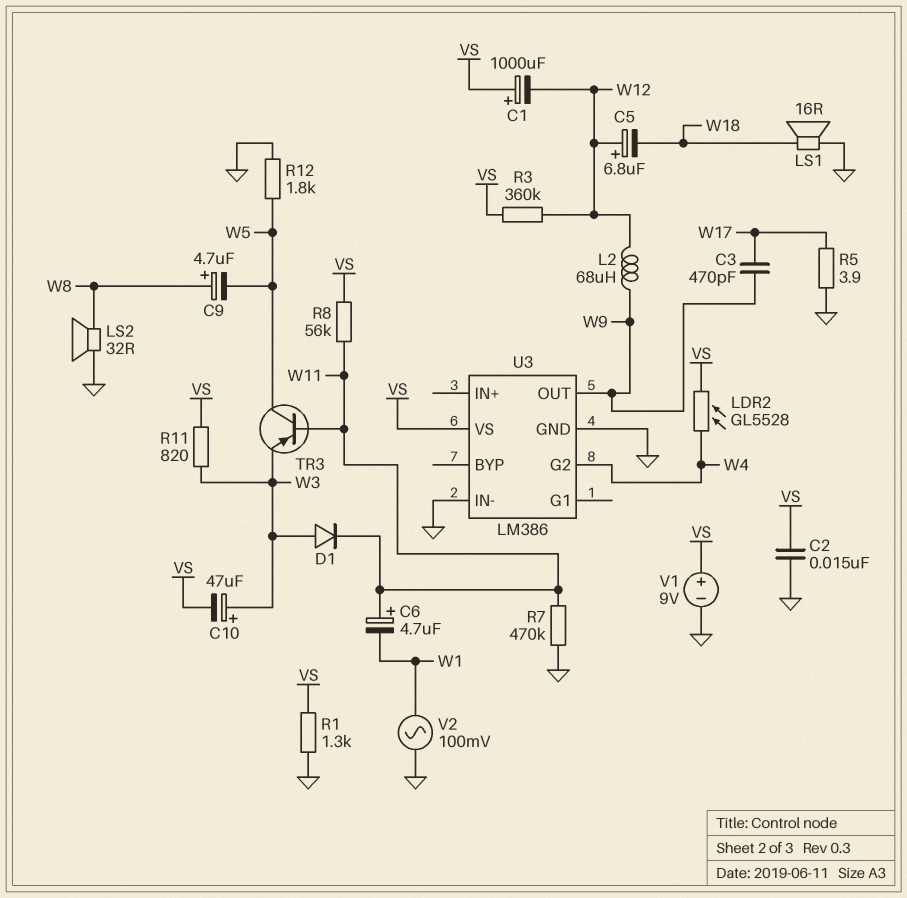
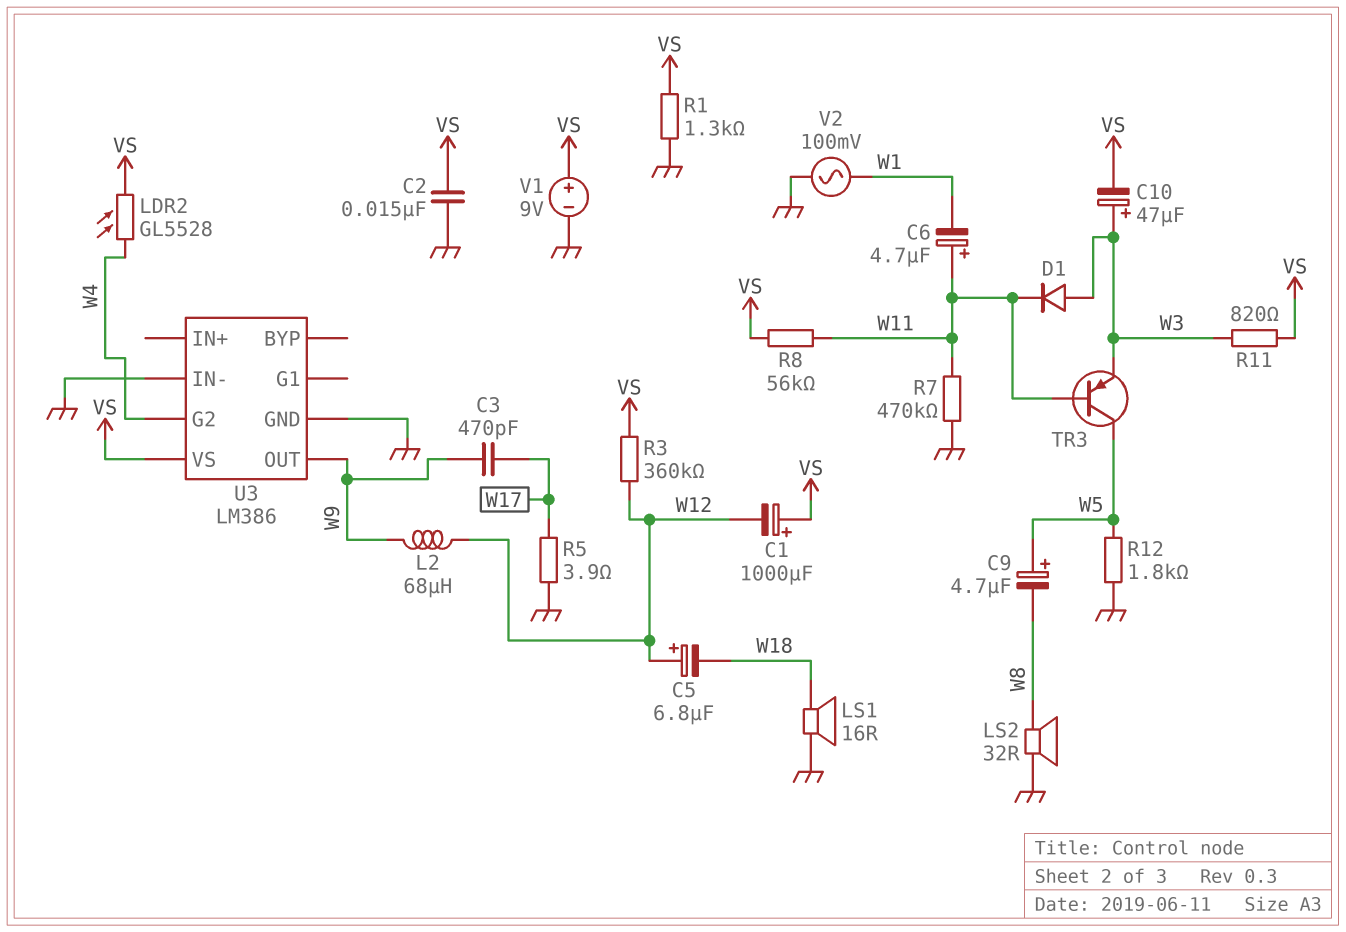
C9: 4.7uF (plus W8, minus W5) -> 4.7uF (plus W5, minus W8)

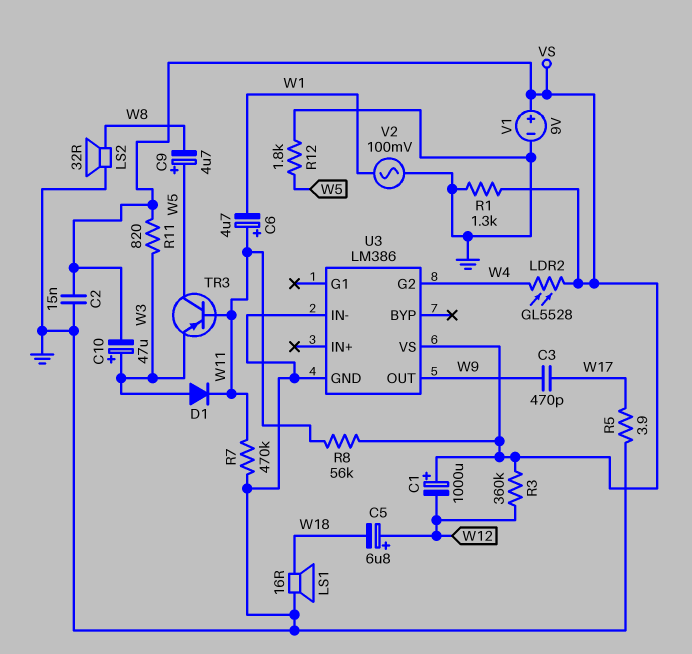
L2: 68uH (W9, W12) -> none

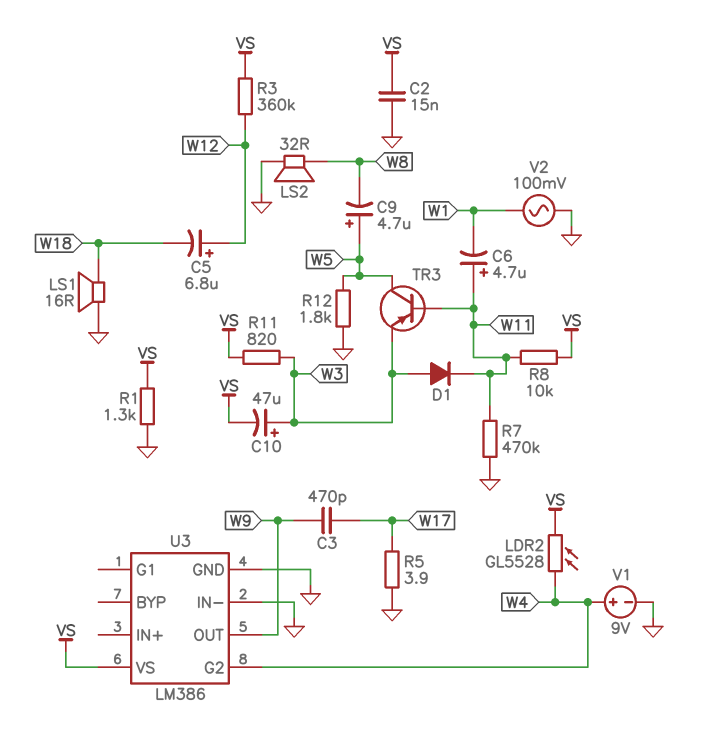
C1: 1000uF (plus VS, minus W12) -> none
R8: 56k (VS, W11) -> 10k (VS, W11)
V1: 9V (plus VS, minus GND) -> 9V (plus W4, minus GND)

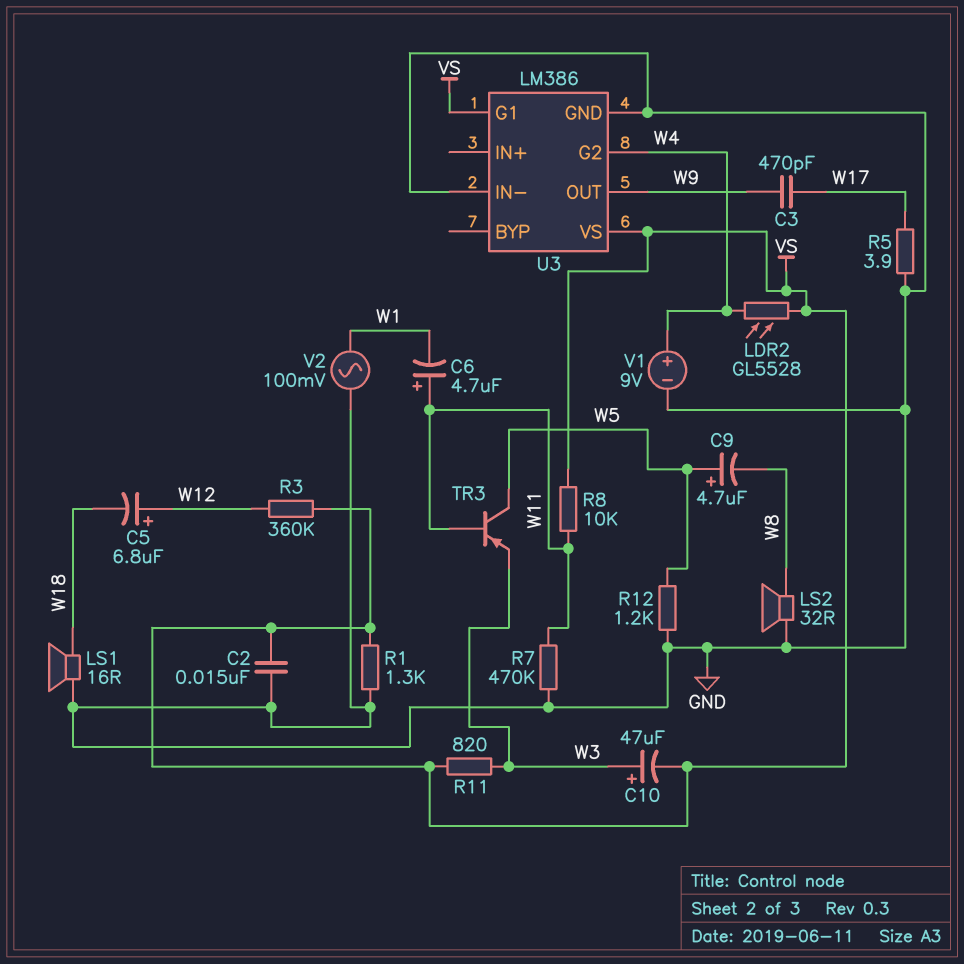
D1: diode (A W3, K W11) -> none
R12: 1.8k (GND, W5) -> 1.2k (GND, W5)
U3 pin G1: none -> VS

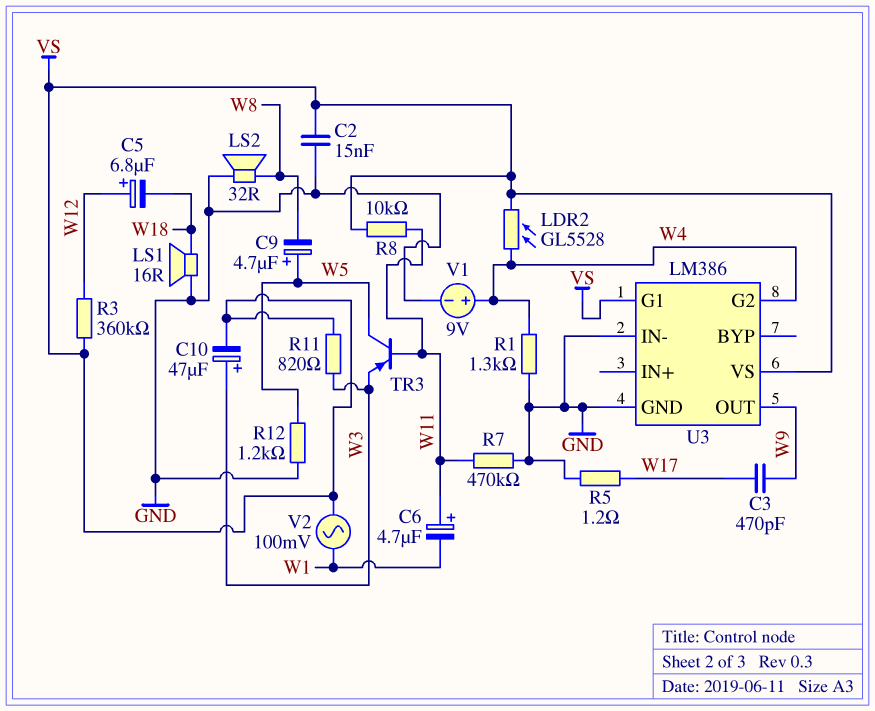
R1: 1.3k (GND, VS) -> 1.3k (GND, W4)
R5: 3.9 (GND, W17) -> 1.2 (GND, W17)
V2: AC 100mV (GND, W1) -> AC 100mV (VS, W1)

